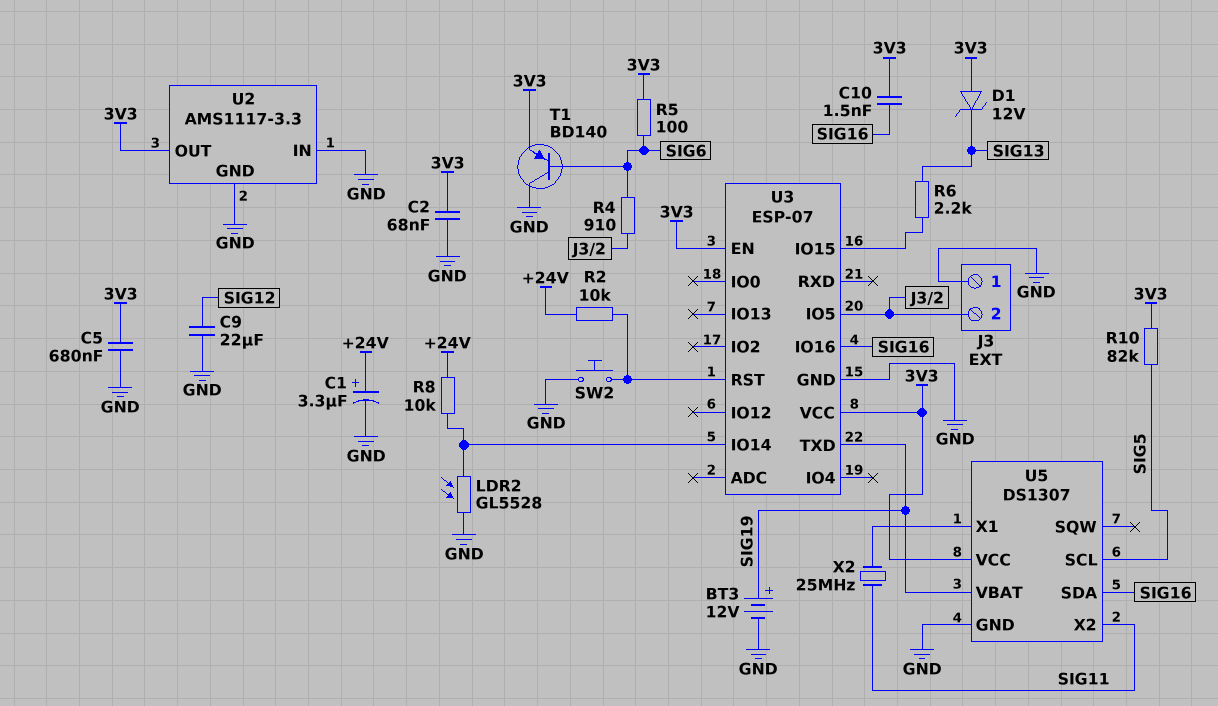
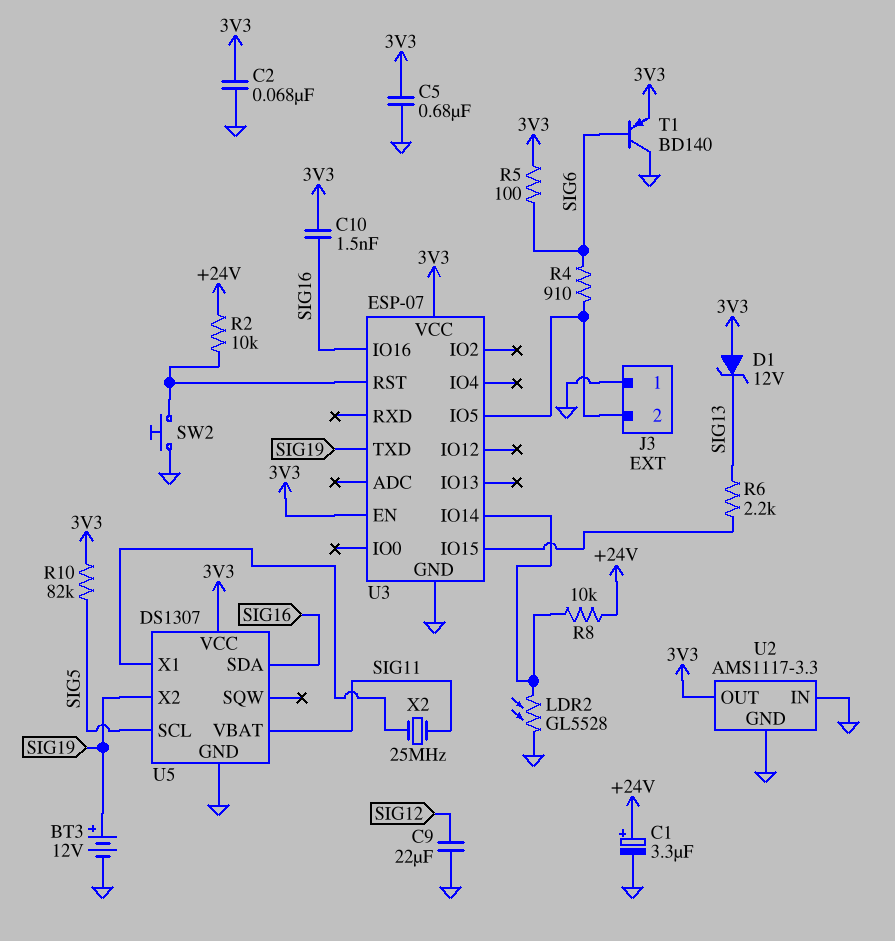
U5 pin VBAT: SIG19 -> SIG11
U5 pin X2: SIG11 -> SIG19

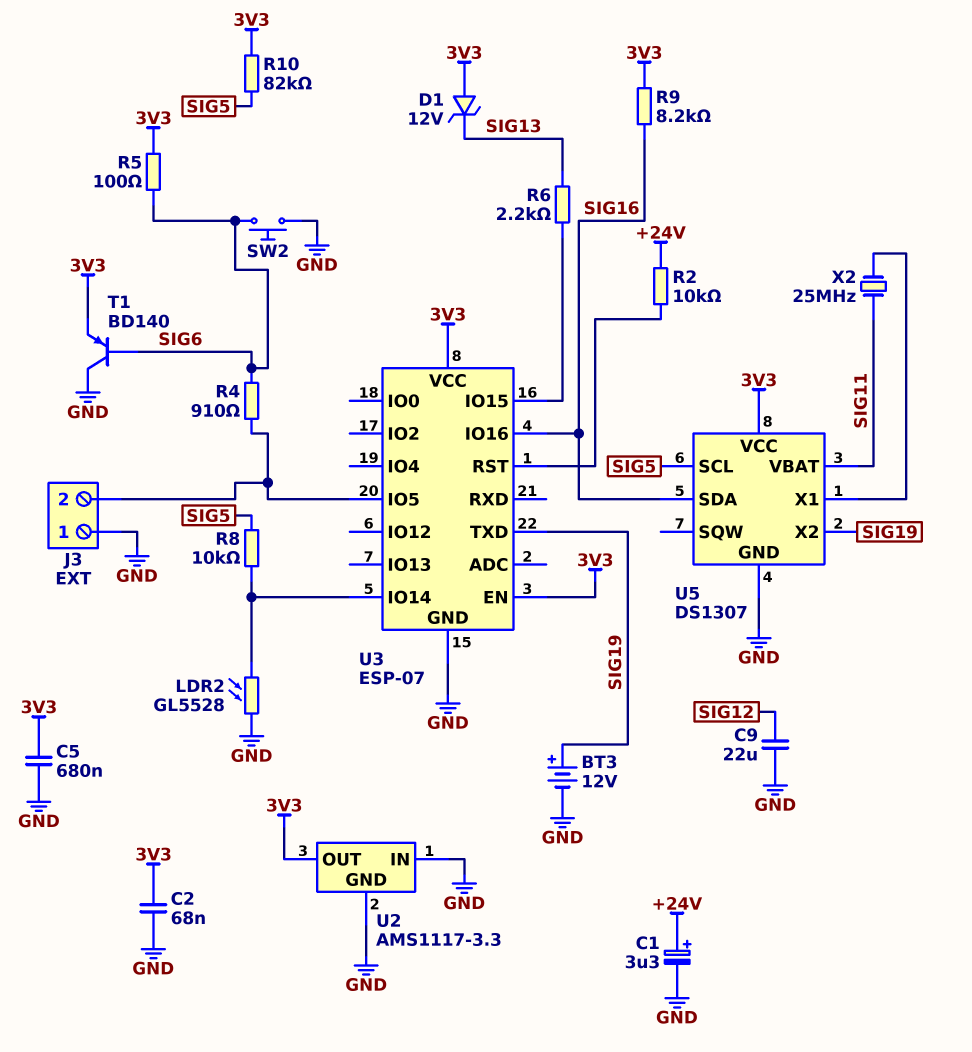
C10: 1.5nF (3V3, SIG16) -> none
R8: 10k (+24V, U3/IO14) -> 10k (SIG5, U3/IO14)
R9: none -> 8.2k (3V3, SIG16)
SW2: button (GND, U3/RST) -> button (GND, SIG6)

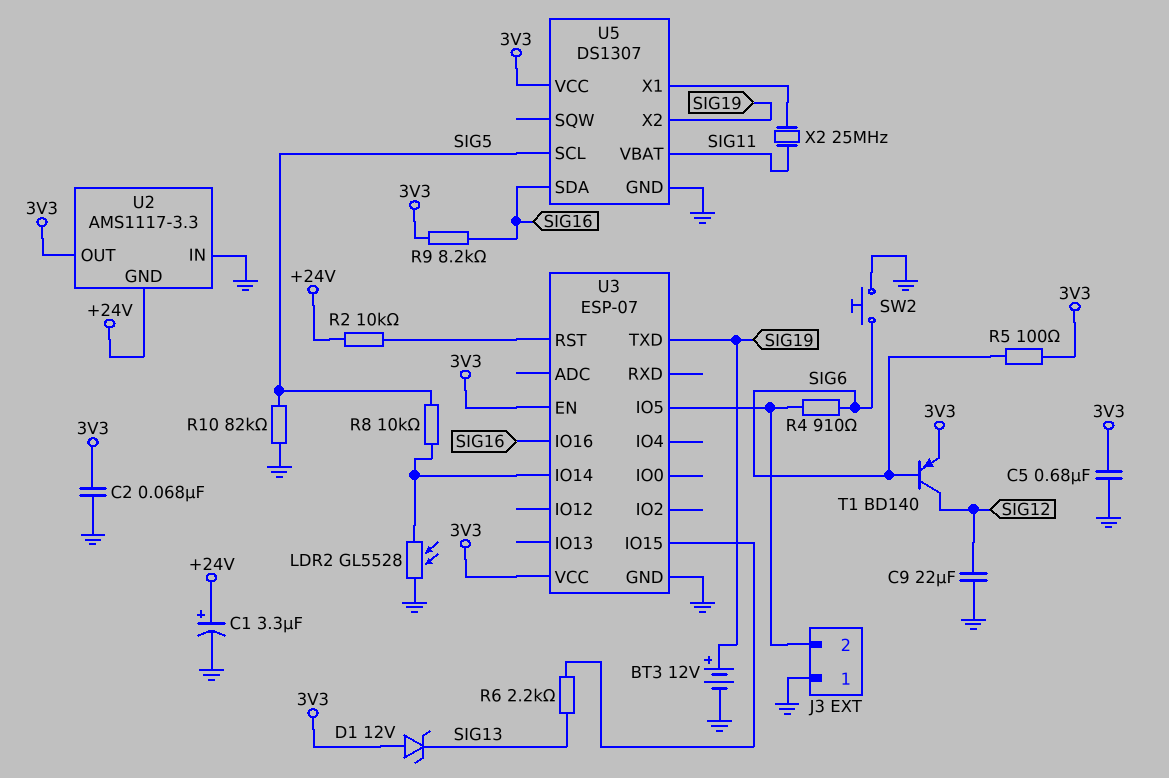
R10: 82k (3V3, SIG5) -> 82k (GND, SIG5)
T1: PNP BD140 (B SIG6, C GND, E 3V3) -> PNP BD140 (B SIG6, C SIG12, E 3V3)
U2 pin GND: GND -> +24V

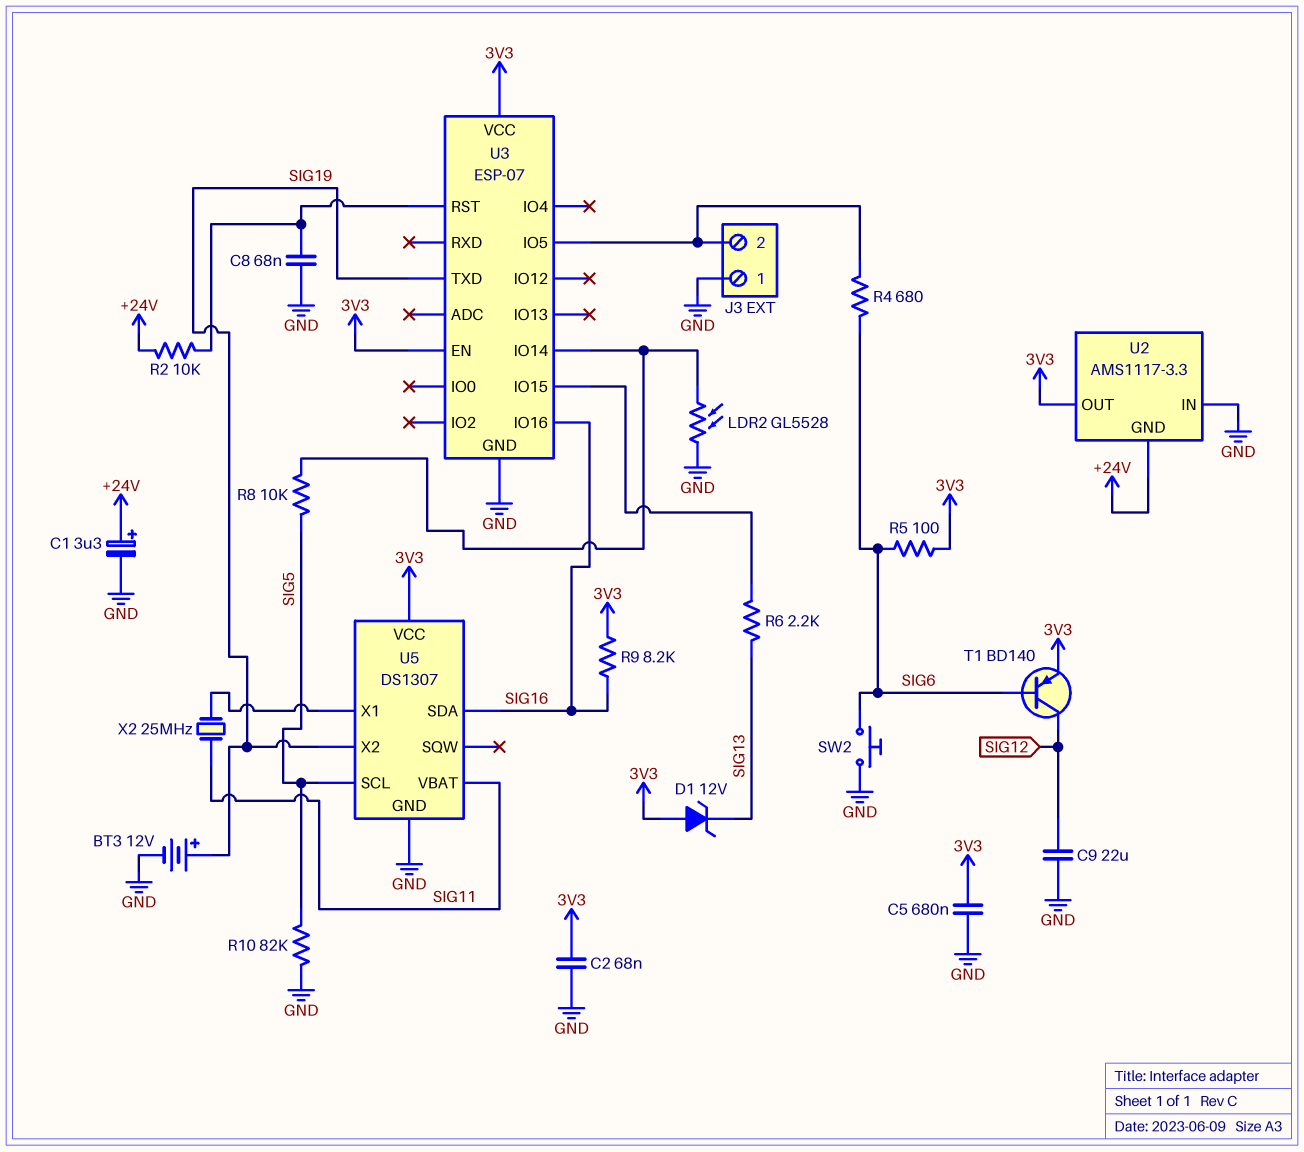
C8: none -> 68nF (GND, U3/RST)
R4: 910 (J3/2, SIG6) -> 680 (J3/2, SIG6)

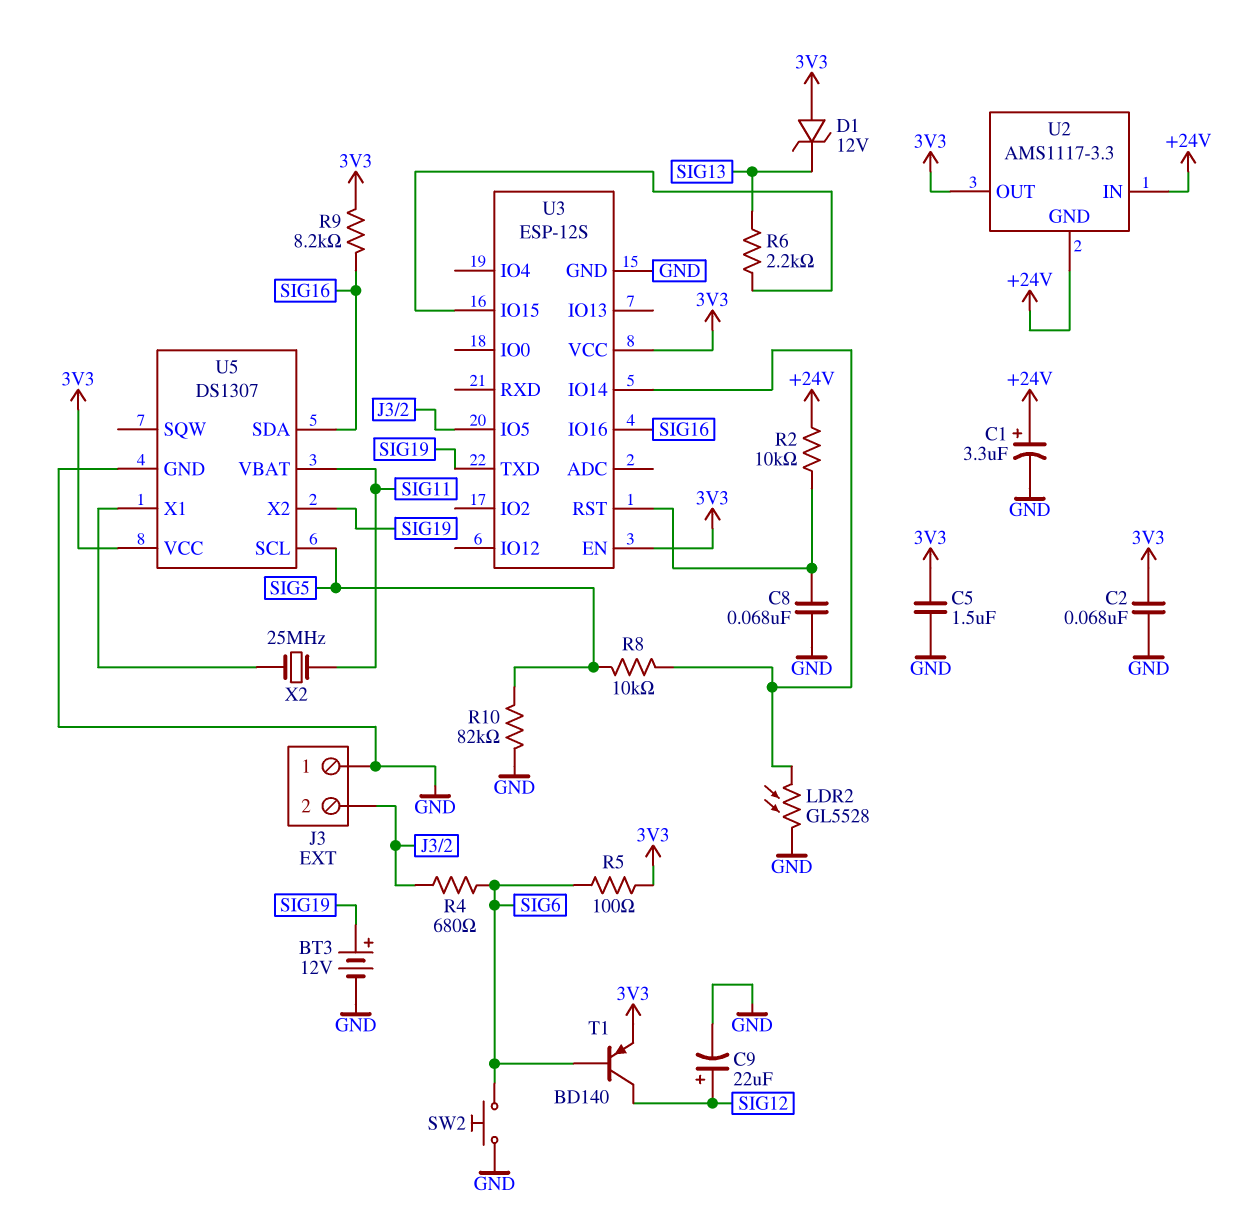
C5: 680nF (3V3, GND) -> 1.5uF (3V3, GND)
C9: 22uF (GND, SIG12) -> 22uF (plus SIG12, minus GND)
U2 pin IN: GND -> +24V
U3: ESP-07 -> ESP-12S

